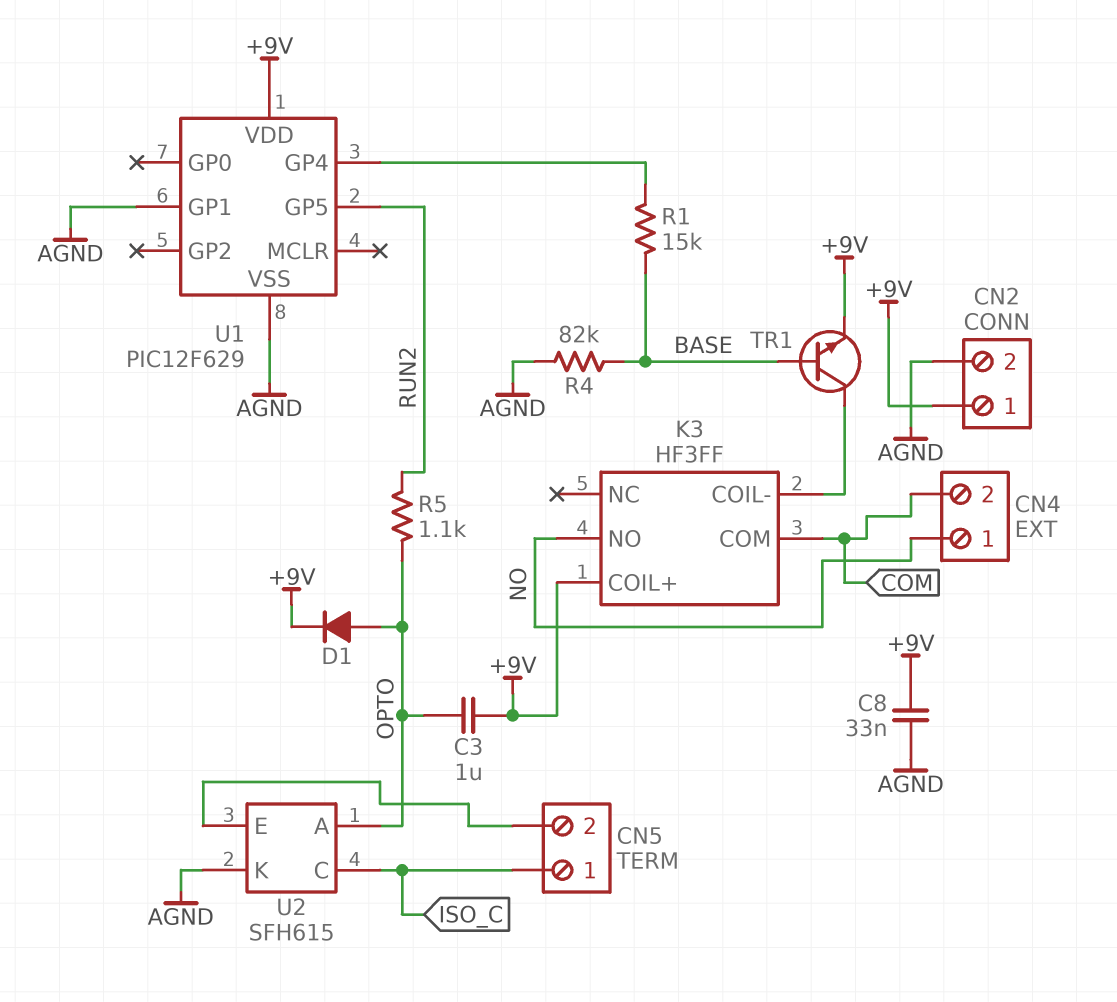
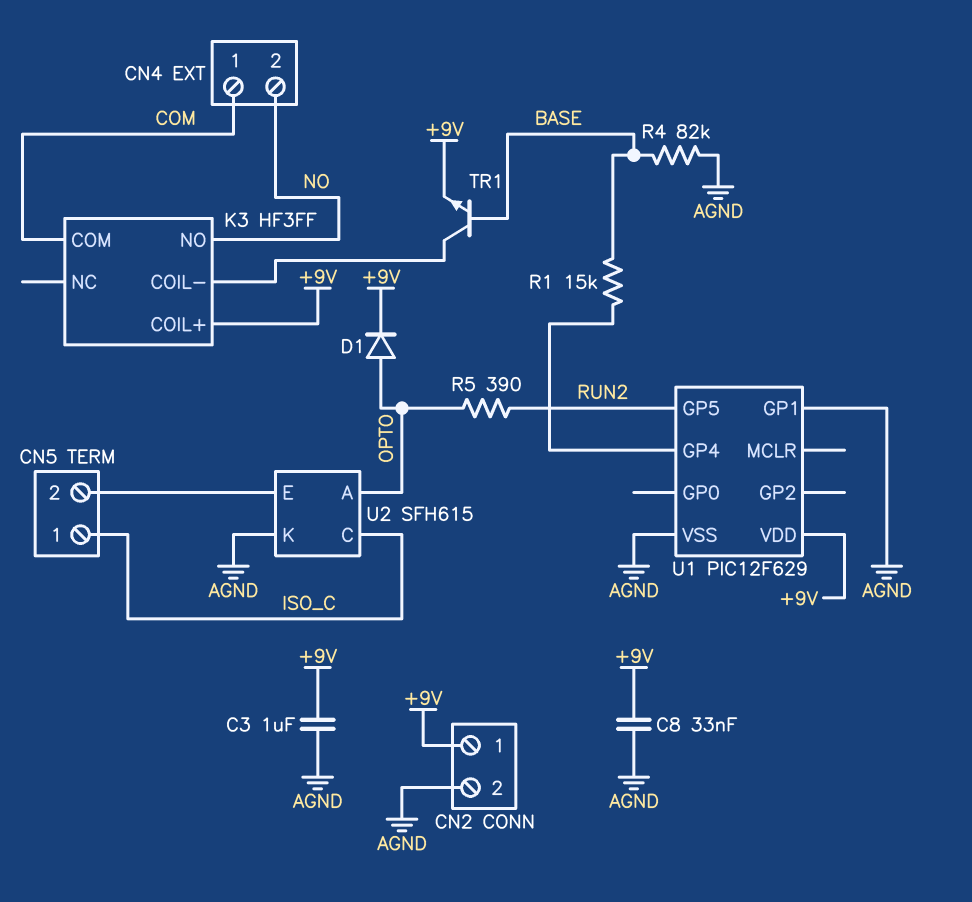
C3: 1uF (+9V, OPTO) -> 1uF (+9V, AGND)
CN4 pin 1: NO -> COM
CN4 pin 2: COM -> NO
R5: 1.1k (OPTO, RUN2) -> 390 (OPTO, RUN2)

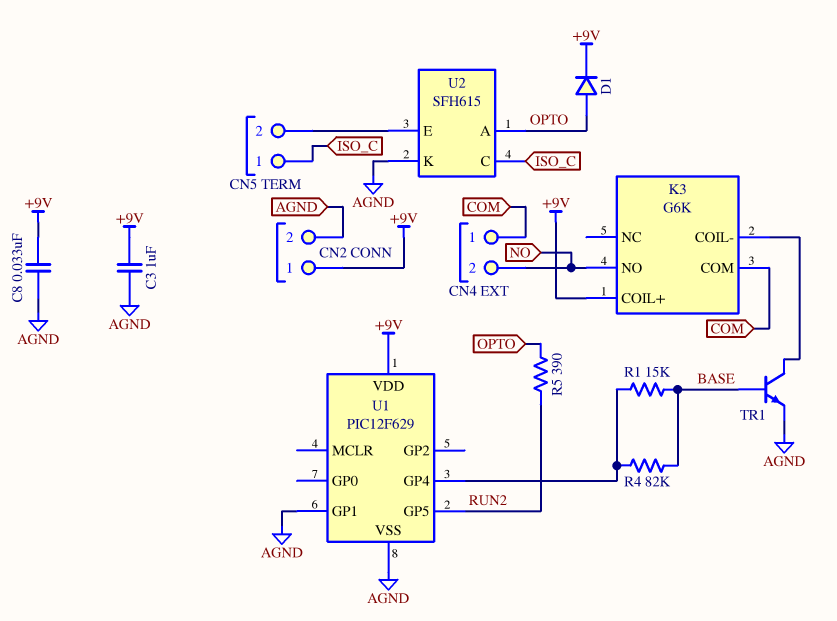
K3: HF3FF -> G6K
R4: 82k (AGND, BASE) -> 82k (BASE, U1/GP4)
TR1: NPN (B BASE, C K3/COIL-, E +9V) -> NPN (B BASE, C K3/COIL-, E AGND)

